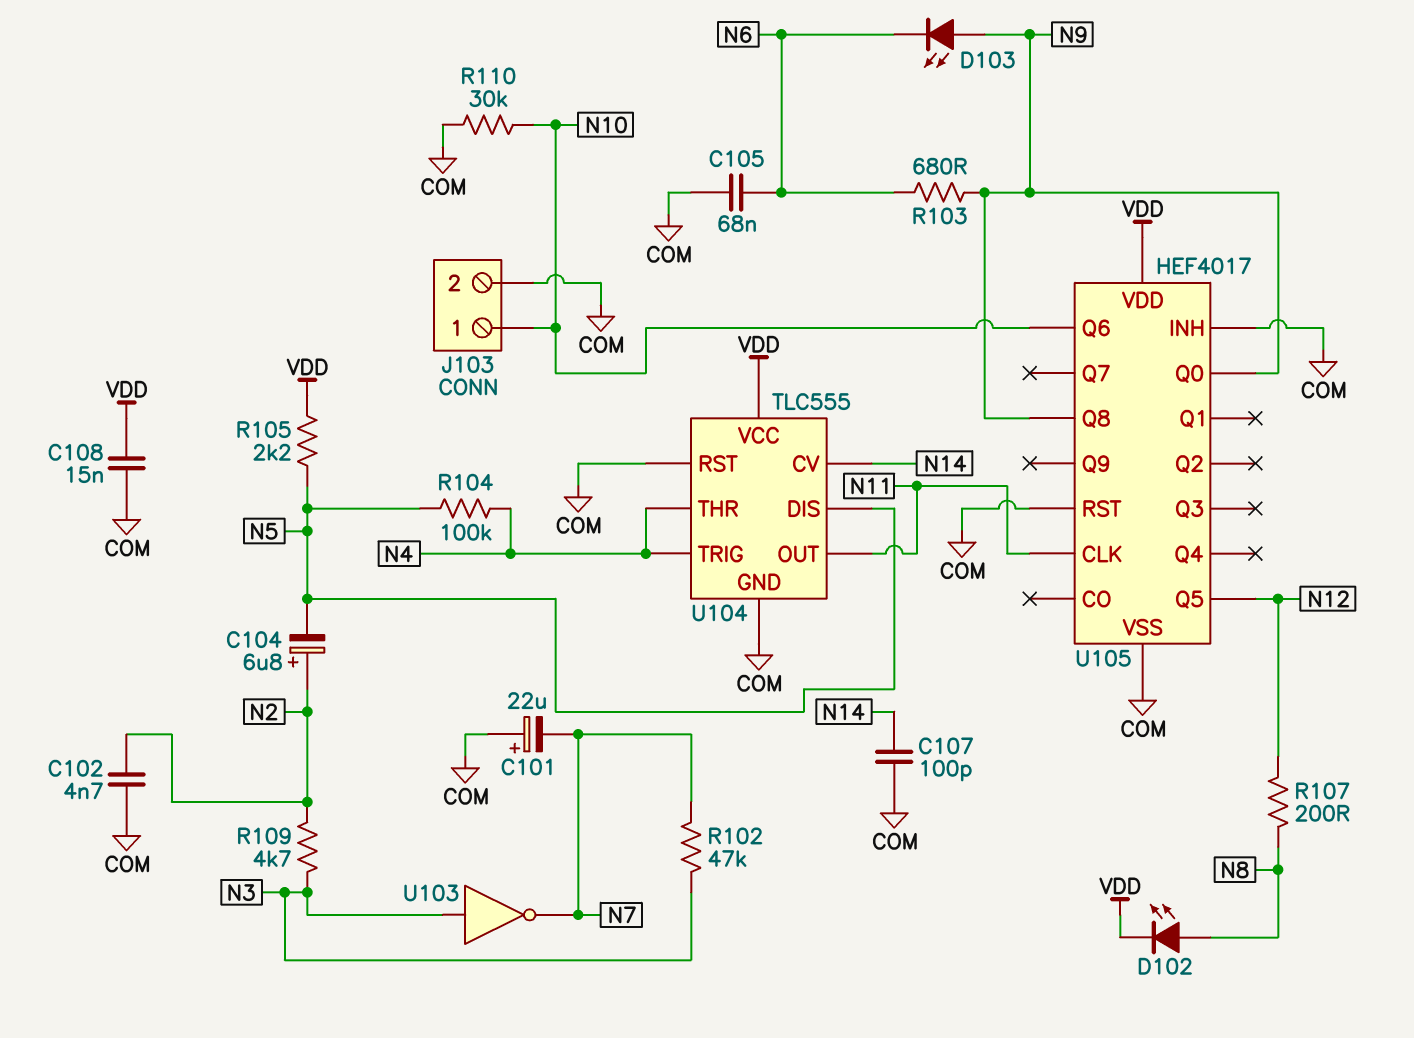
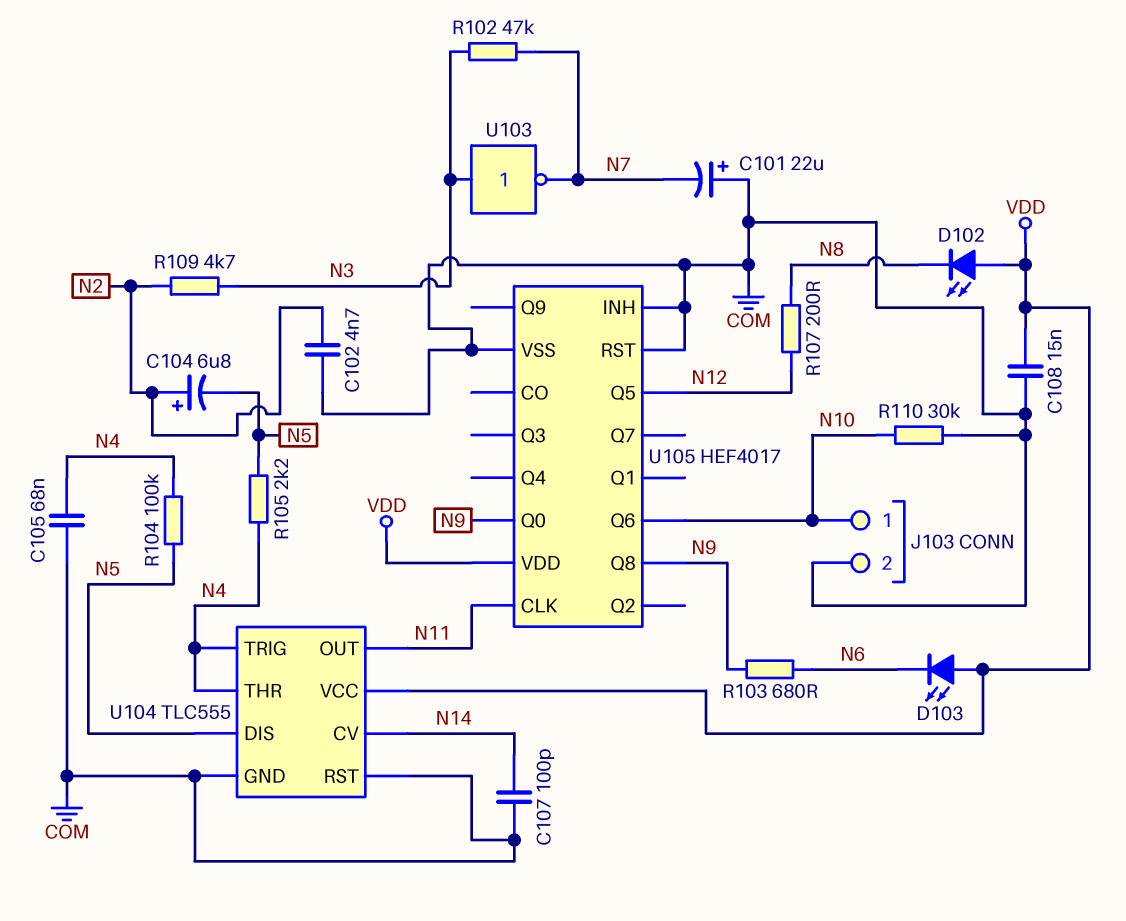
C105: 68nF (COM, N6) -> 68nF (COM, N4)
D102: LED (A N8, K VDD) -> LED (A VDD, K N8)
D103: LED (A N9, K N6) -> LED (A VDD, K N6)
R105: 2.2k (N5, VDD) -> 2.2k (N4, N5)

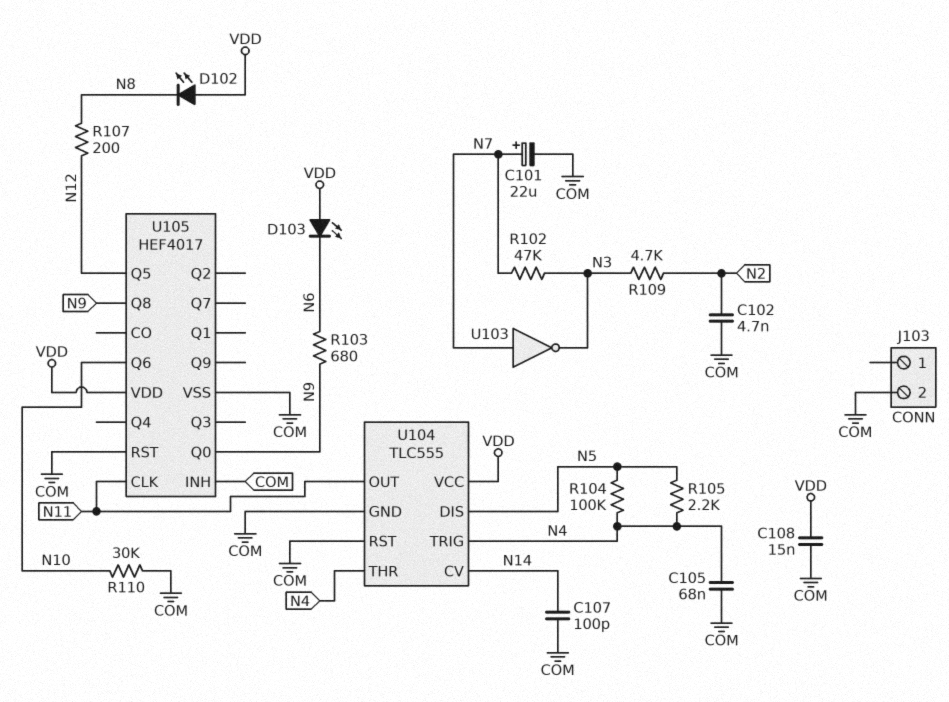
C101: 22uF (plus COM, minus N7) -> 22uF (plus N7, minus COM)
C104: 6.8uF (plus N2, minus N5) -> none
J103 pin 1: N10 -> none
U103: NOT (in N3, out N7) -> NOT (in N7, out N3)

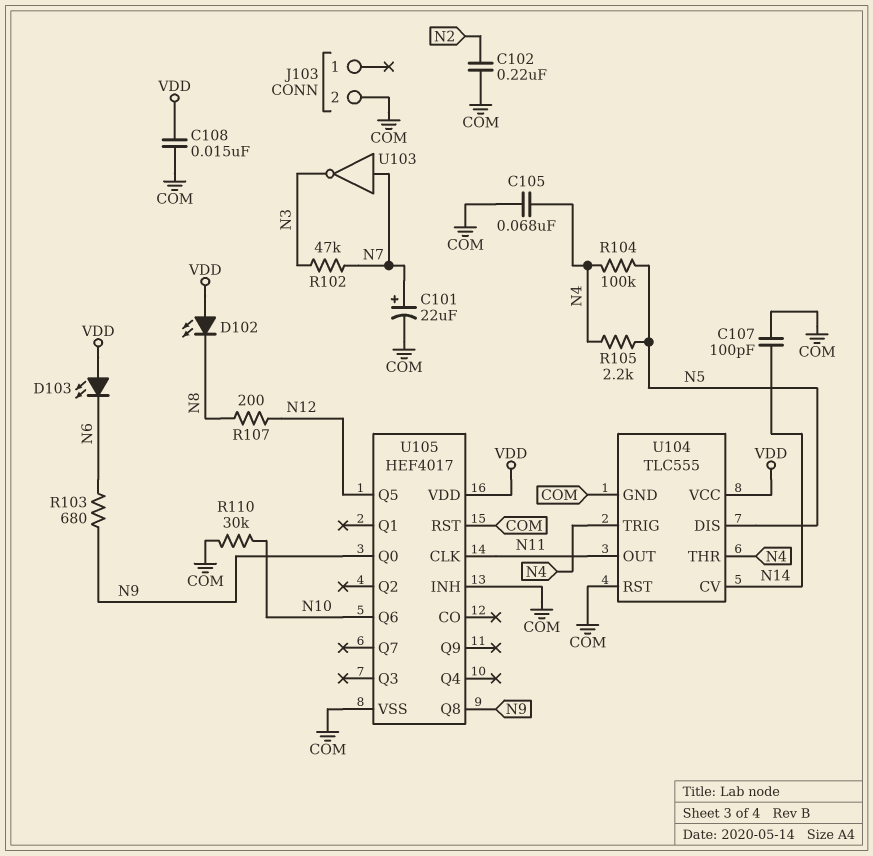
C102: 4.7nF (COM, N2) -> 220nF (COM, N2)
R109: 4.7k (N2, N3) -> none

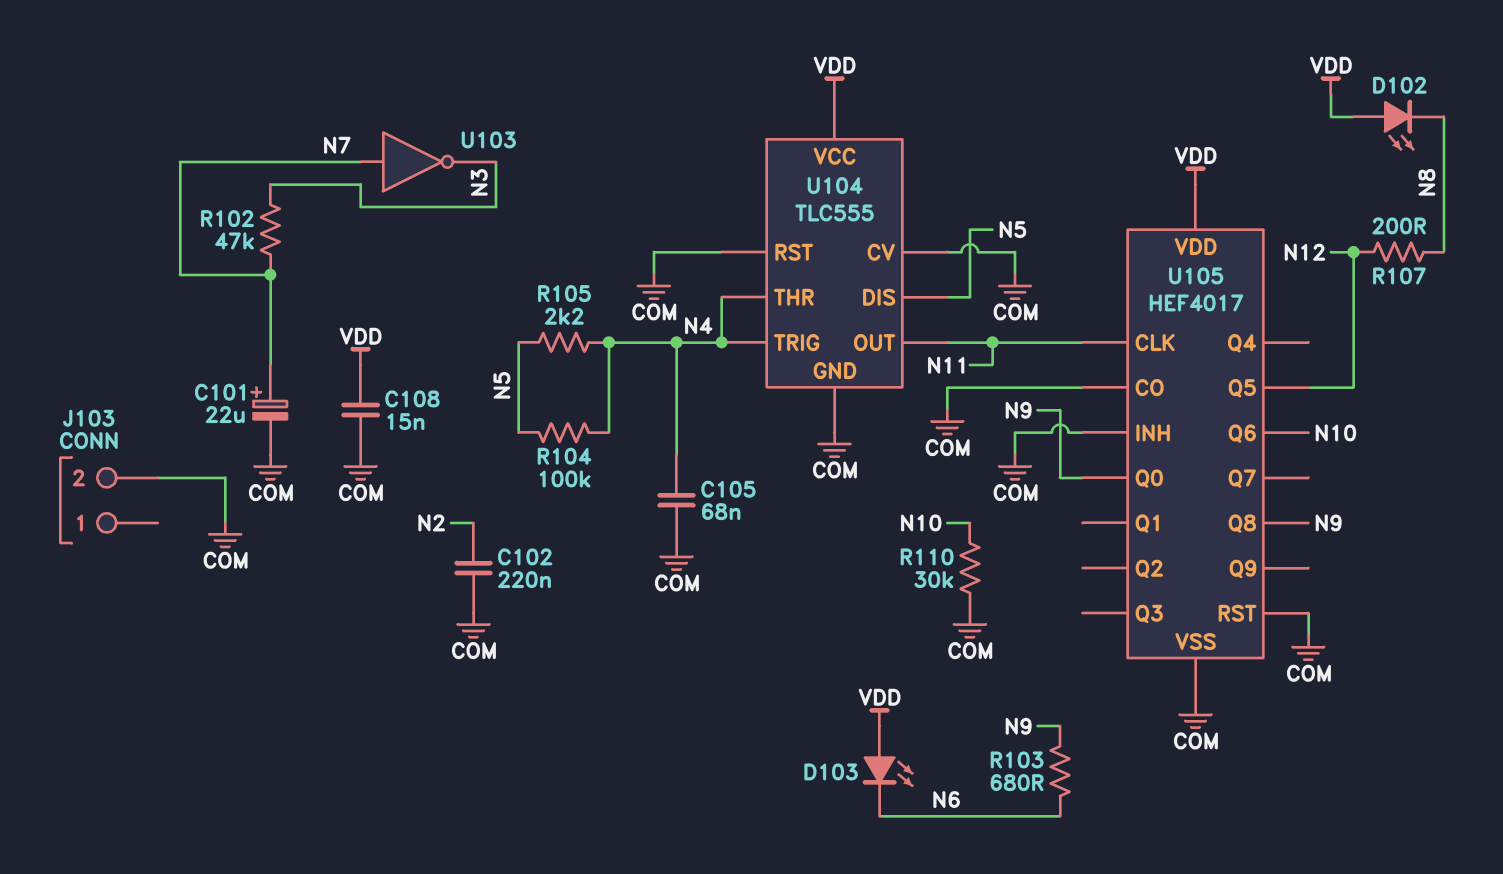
C107: 100pF (COM, N14) -> none
U104 pin CV: N14 -> COM
U105 pin CO: none -> COM

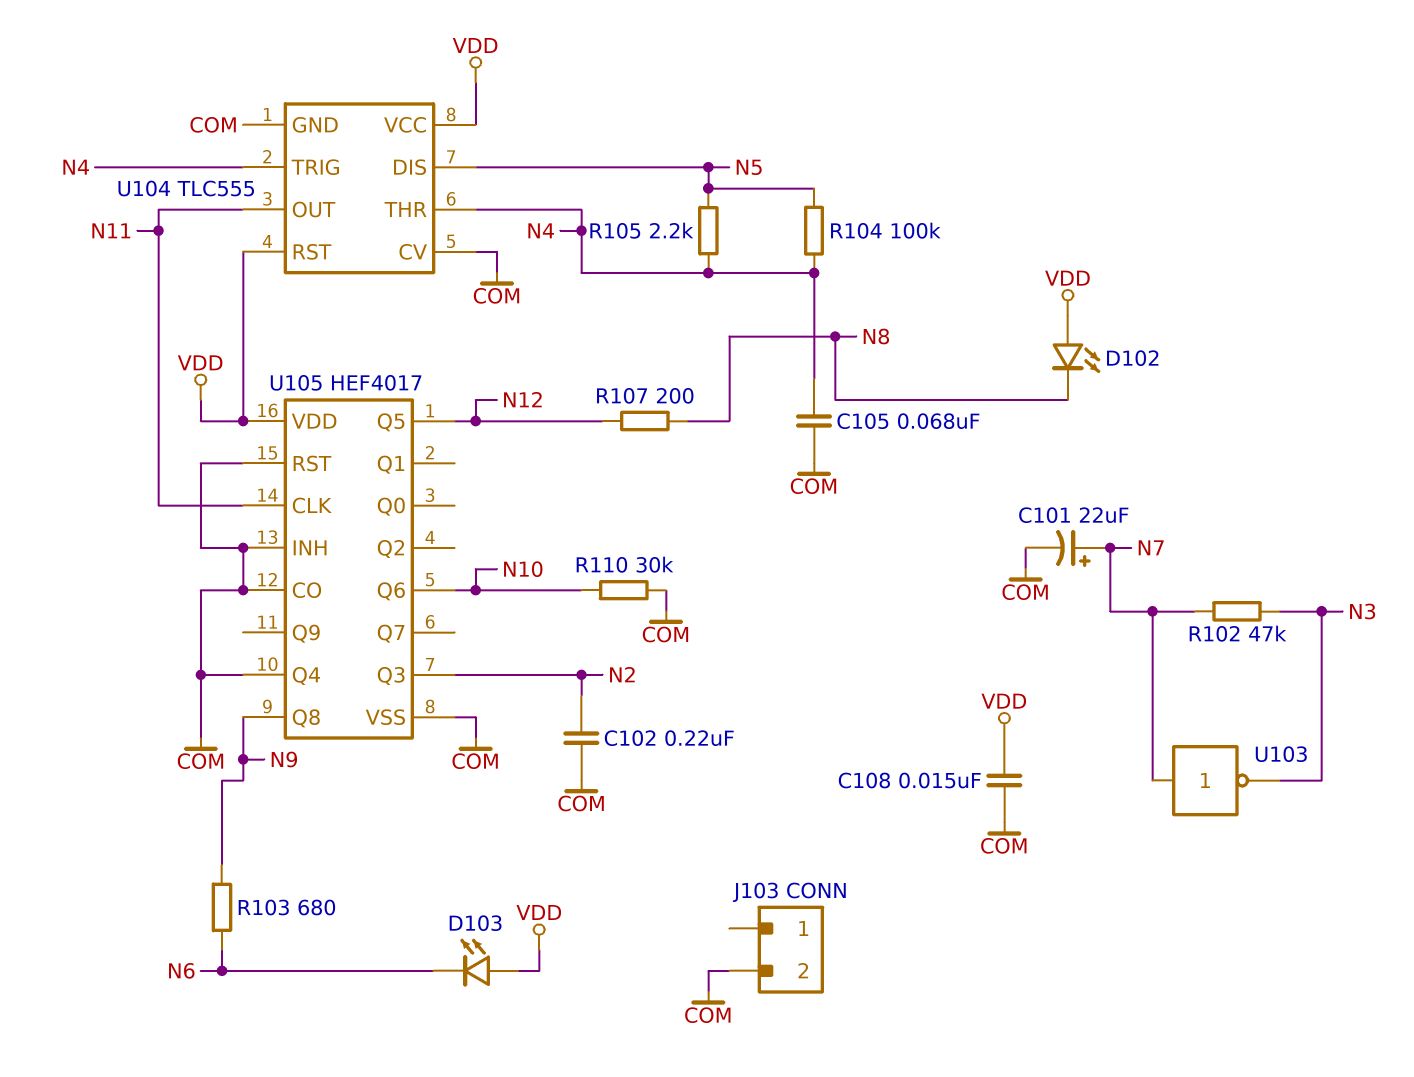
U104 pin RST: COM -> VDD
U105 pin Q0: N9 -> none
U105 pin Q3: none -> N2
U105 pin Q4: none -> COM

